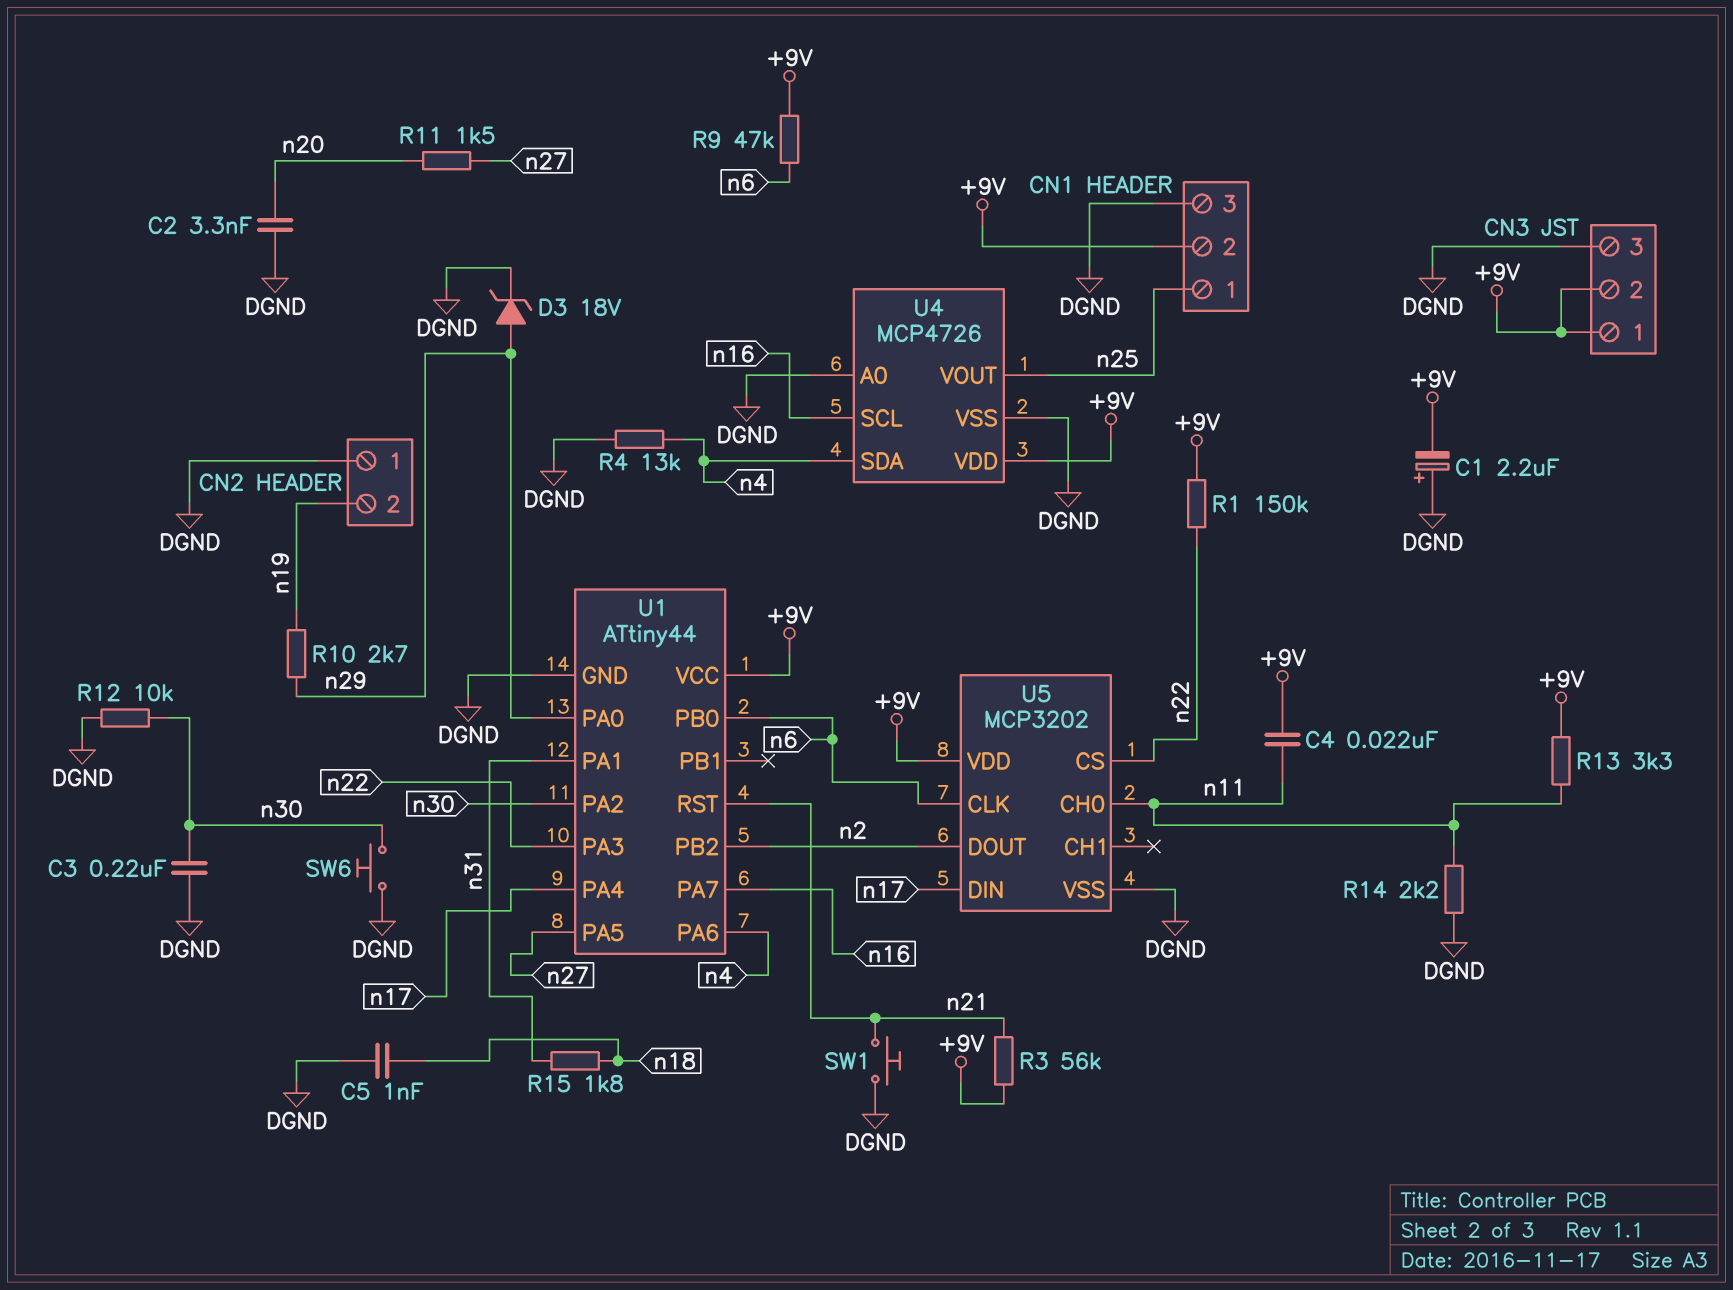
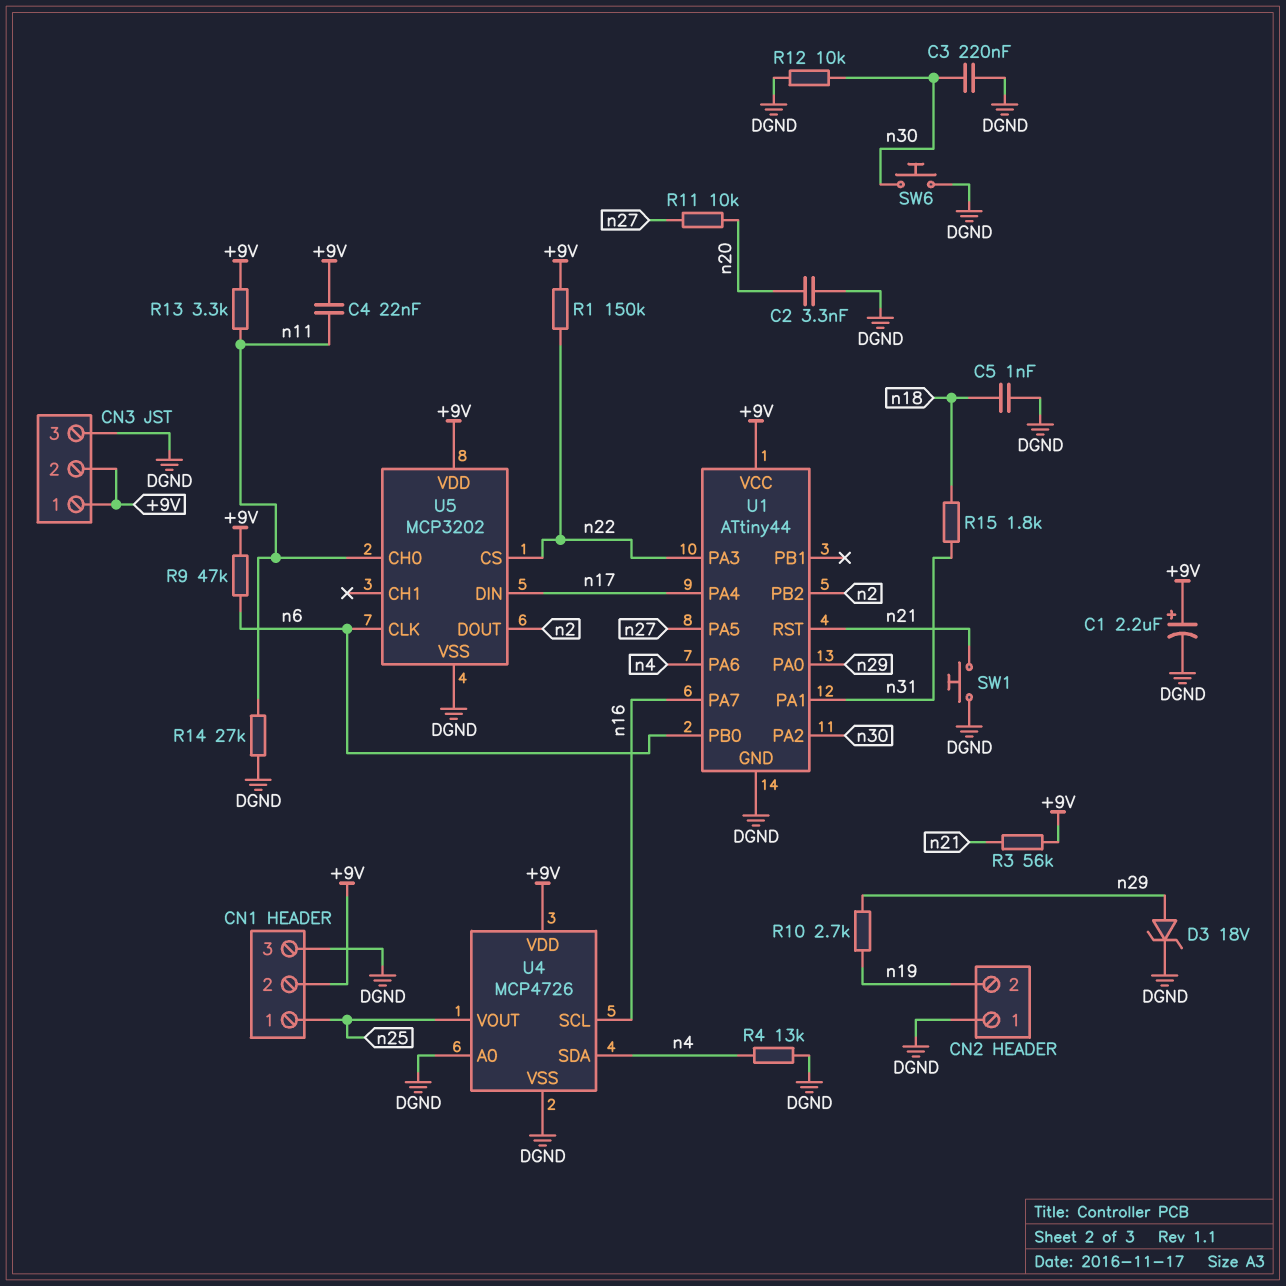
C1: 2.2uF (plus DGND, minus +9V) -> 2.2uF (plus +9V, minus DGND)
R11: 1.5k (n20, n27) -> 10k (n20, n27)
R14: 2.2k (DGND, n11) -> 27k (DGND, n11)

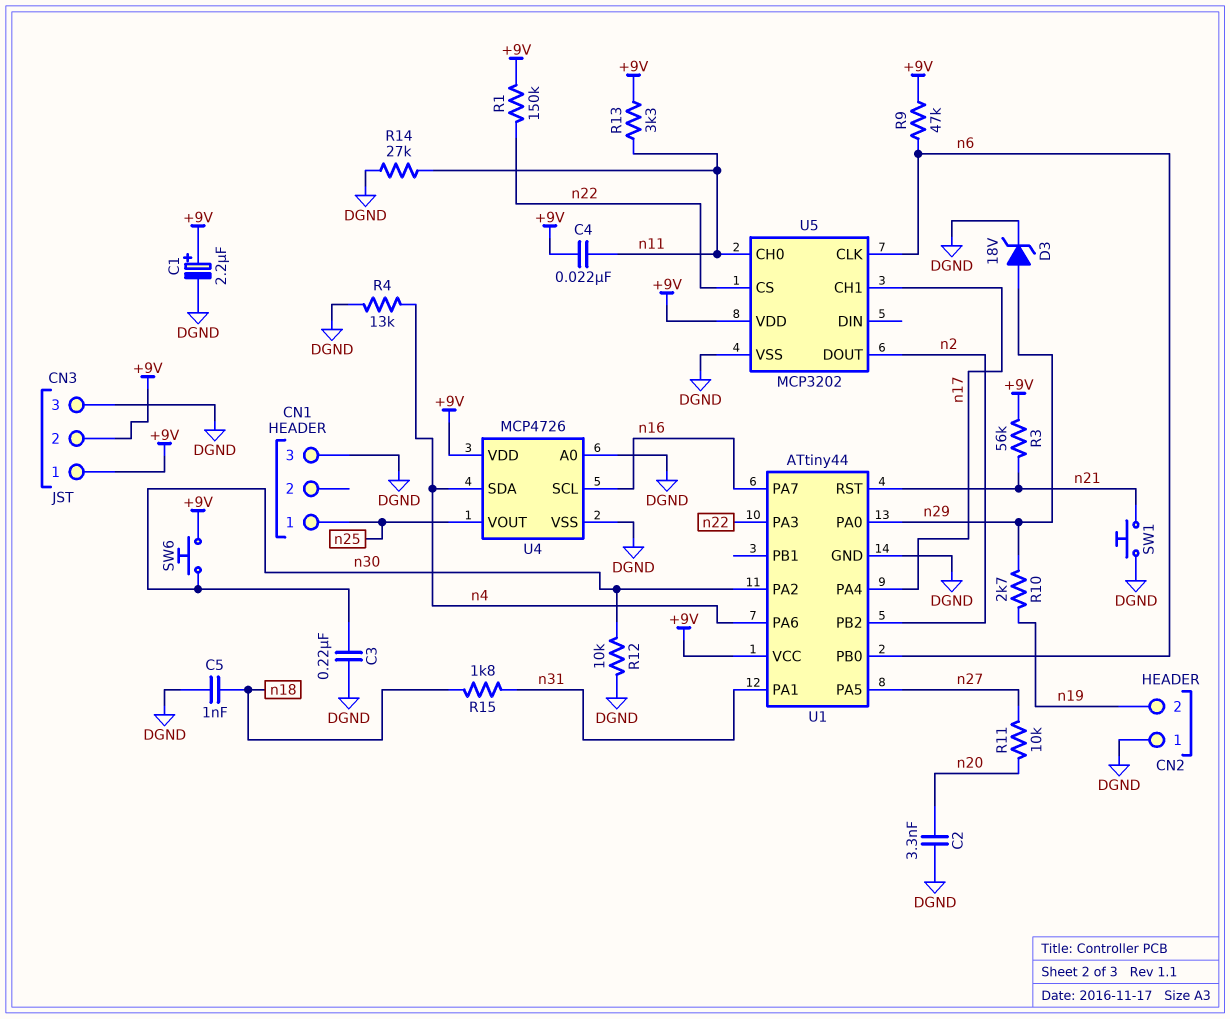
CN1 pin 2: +9V -> none
SW6: button (DGND, n30) -> button (+9V, n30)
U5 pin CH1: none -> n17
U5 pin DIN: n17 -> none

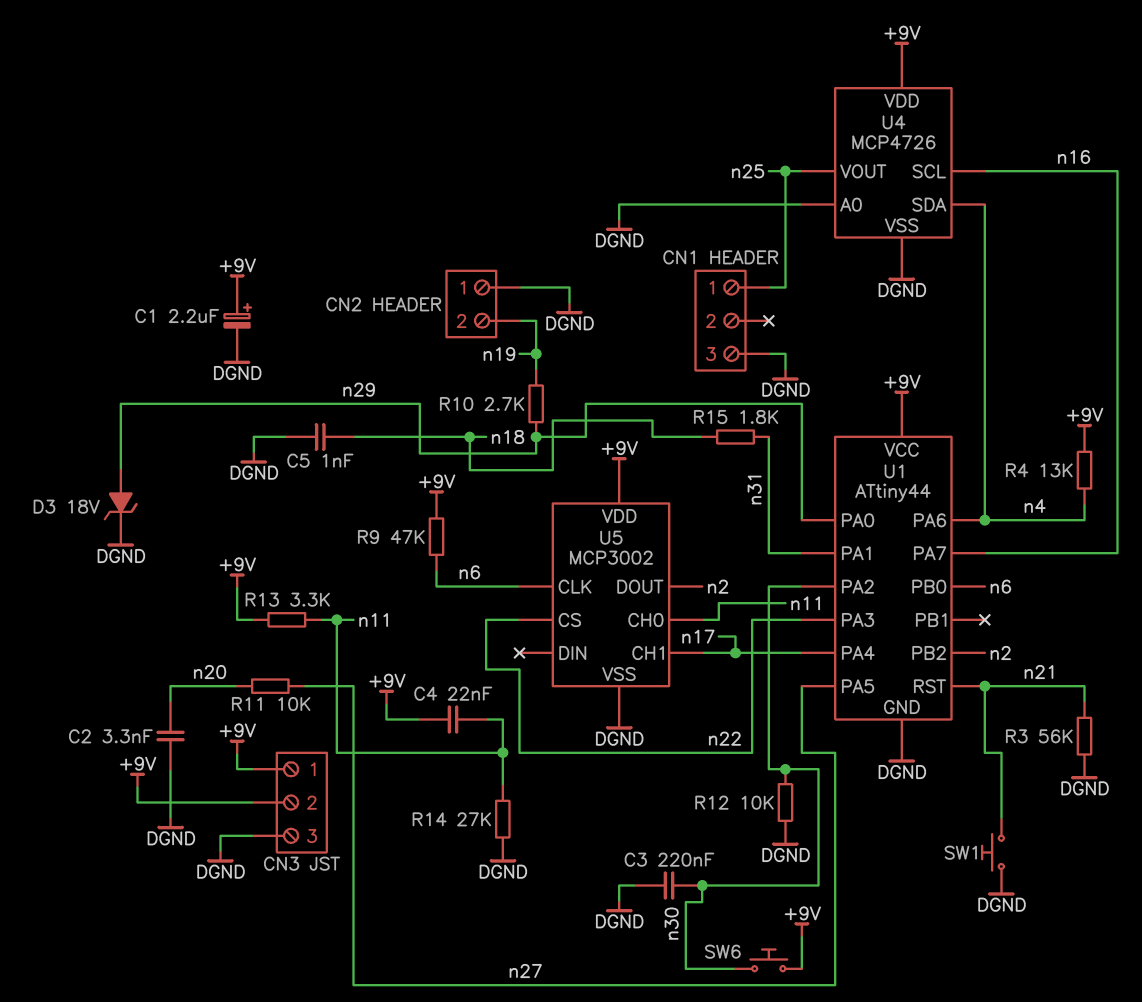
R1: 150k (+9V, n22) -> none
R3: 56k (+9V, n21) -> 56k (DGND, n21)
R4: 13k (DGND, n4) -> 13k (+9V, n4)
U5: MCP3202 -> MCP3002

